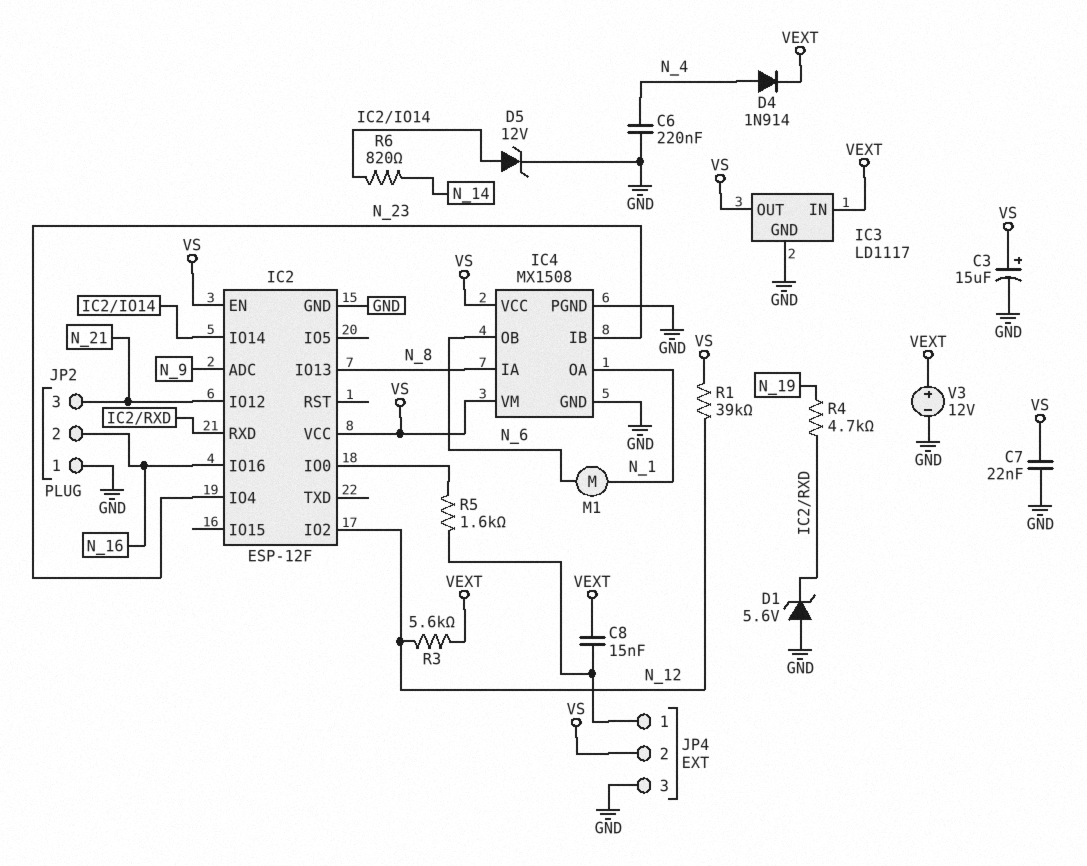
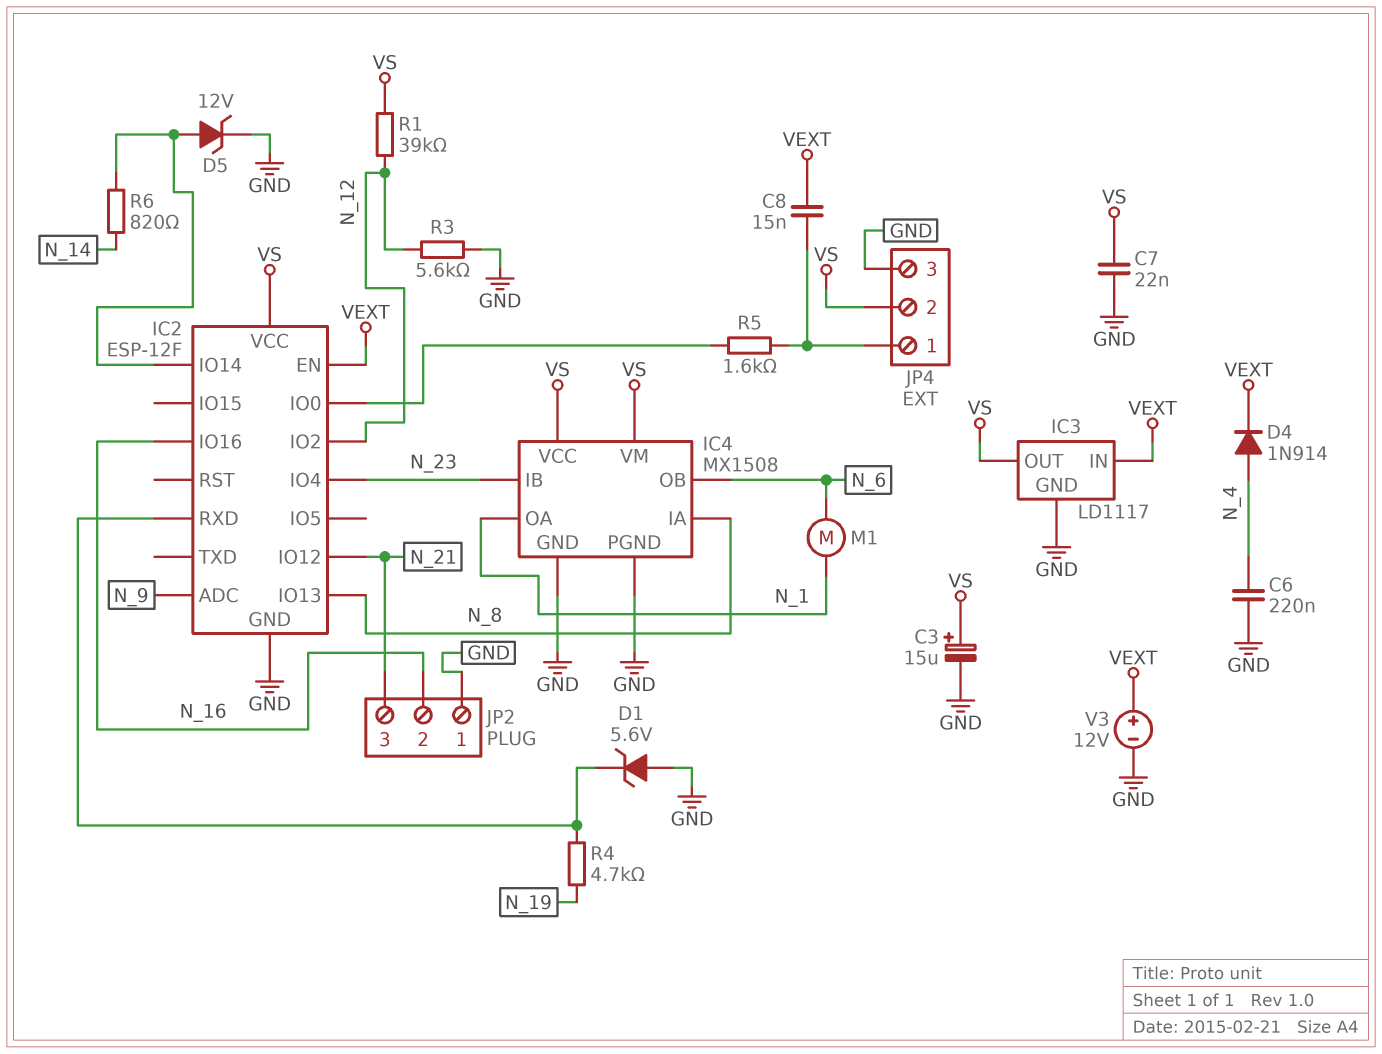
IC2 pin EN: VS -> VEXT
R3: 5.6k (N_12, VEXT) -> 5.6k (GND, N_12)

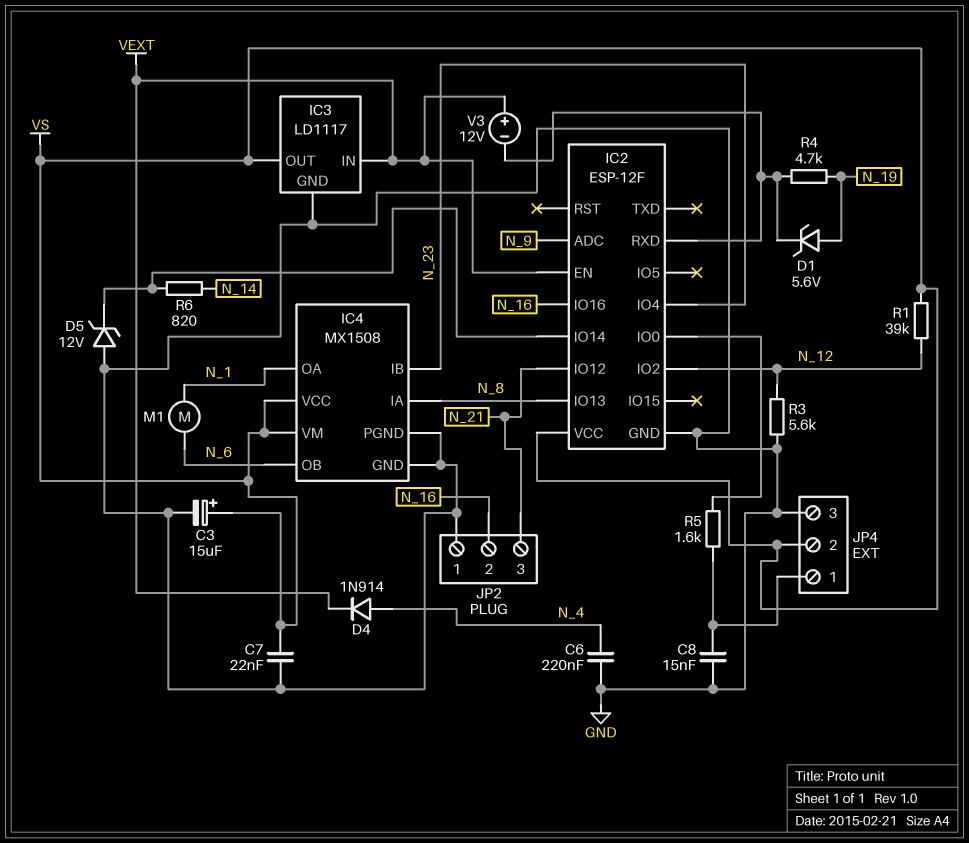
C8: 15nF (JP4/1, VEXT) -> 15nF (GND, JP4/1)
D1: zener 5.6V (A GND, K IC2/RXD) -> zener 5.6V (A N_19, K IC2/RXD)
D5: zener 12V (A IC2/IO14, K GND) -> zener 12V (A GND, K IC2/IO14)
V3: 12V (plus VEXT, minus GND) -> 12V (plus VEXT, minus IC2/RXD)

